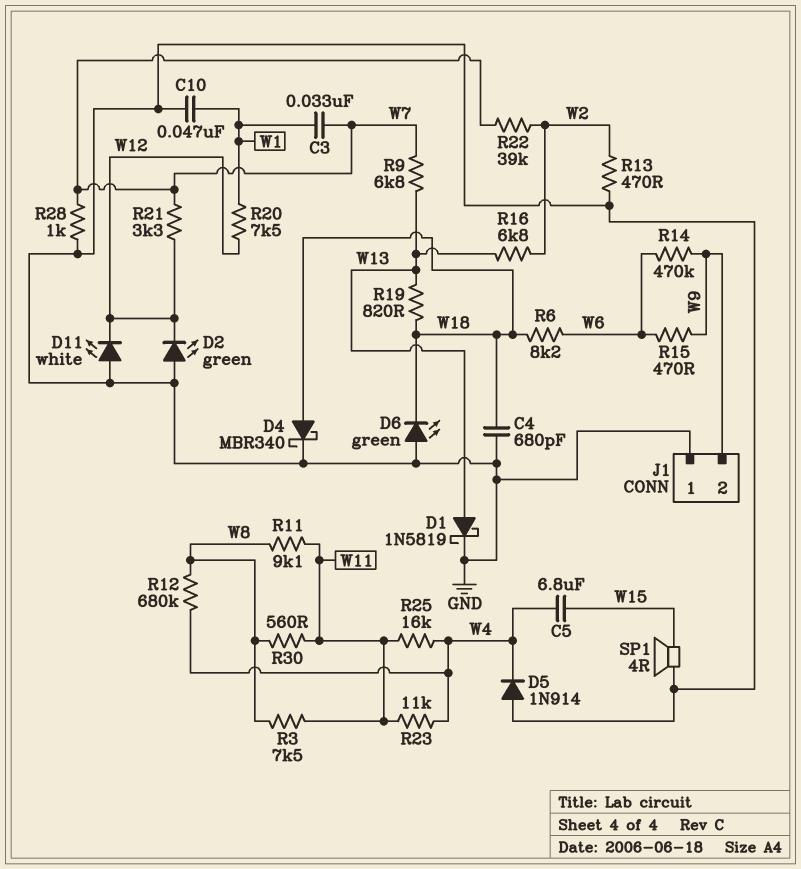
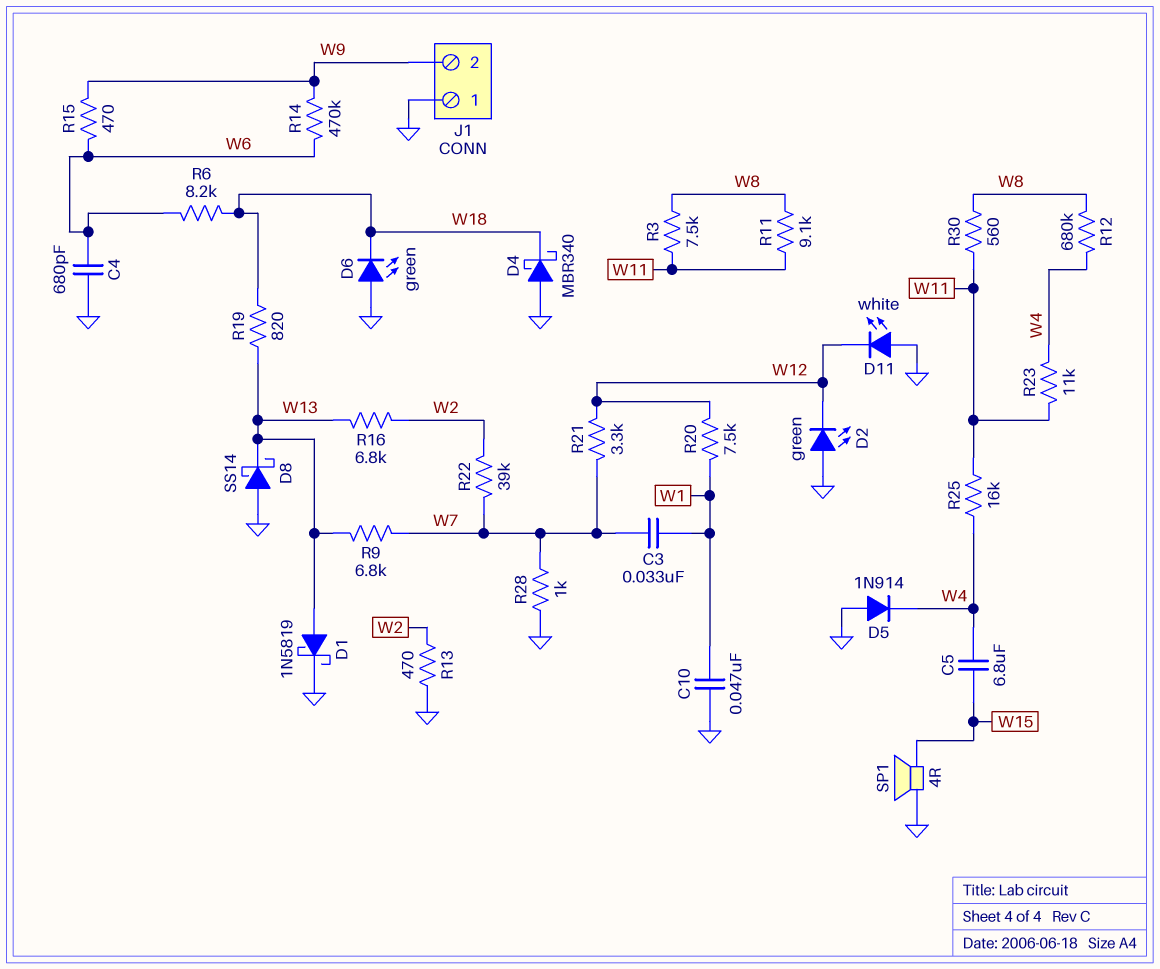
C4: 680pF (GND, W18) -> 680pF (GND, W6)
D4: schottky MBR340 (A W18, K GND) -> schottky MBR340 (A GND, K W18)
D8: none -> schottky SS14 (A GND, K W13)

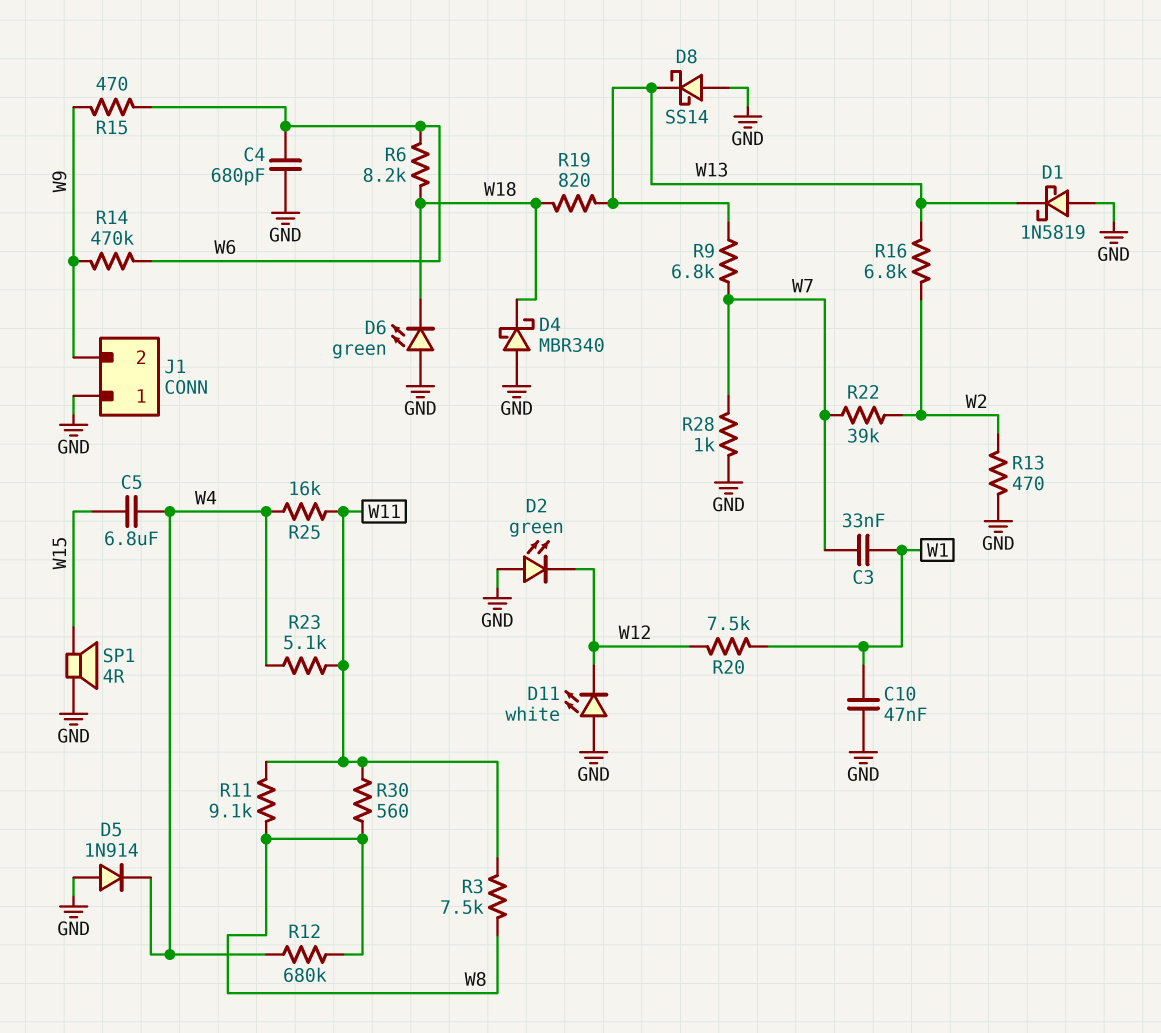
D1: schottky 1N5819 (A W13, K GND) -> schottky 1N5819 (A GND, K W13)
R21: 3.3k (W7, W12) -> none
R23: 11k (W4, W11) -> 5.1k (W4, W11)

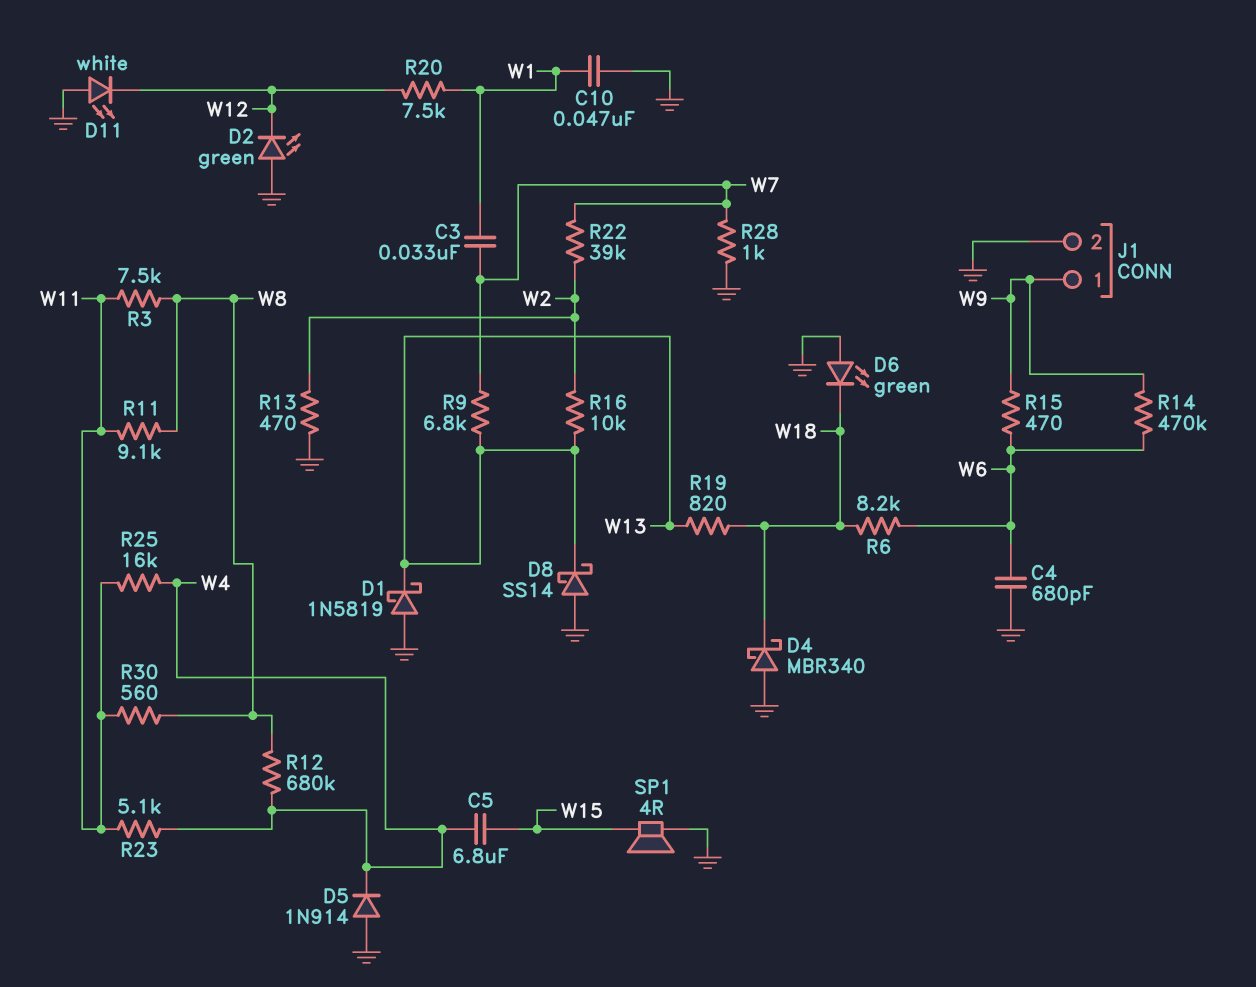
J1 pin 1: GND -> W9
J1 pin 2: W9 -> GND
R16: 6.8k (W2, W13) -> 10k (W2, W13)

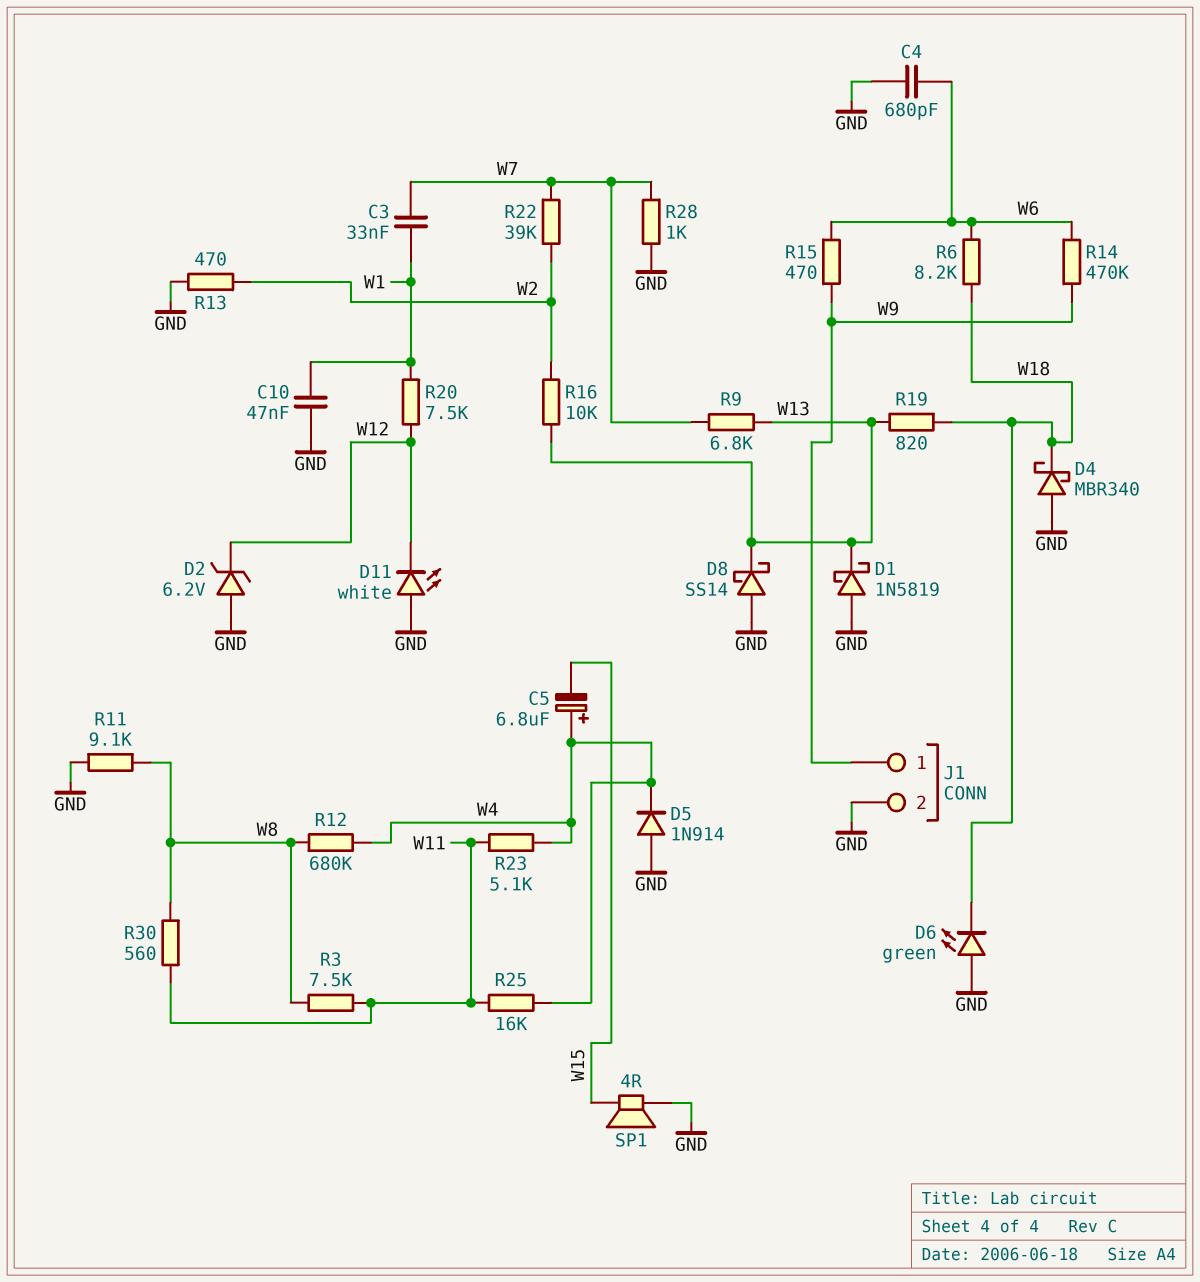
C5: 6.8uF (W4, W15) -> 6.8uF (plus W4, minus W15)
D2: LED green (A GND, K W12) -> zener 6.2V (A GND, K W12)
R11: 9.1k (W8, W11) -> 9.1k (GND, W8)

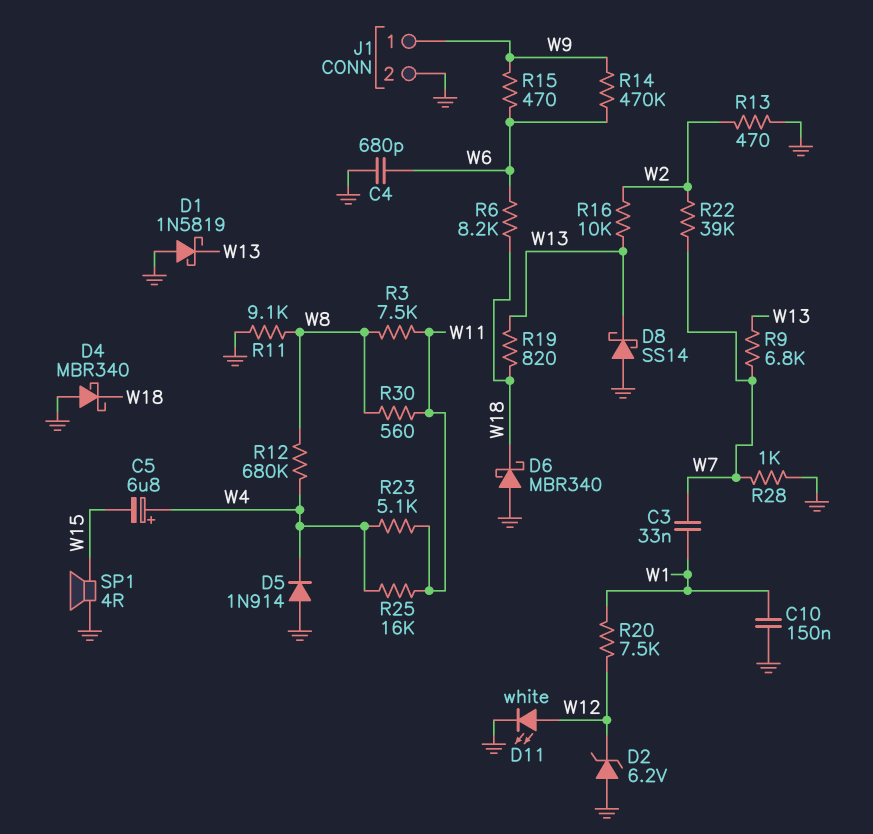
C10: 47nF (GND, W1) -> 150nF (GND, W1)
D6: LED green (A GND, K W18) -> schottky MBR340 (A GND, K W18)
D11: LED white (A GND, K W12) -> LED white (A W12, K GND)

